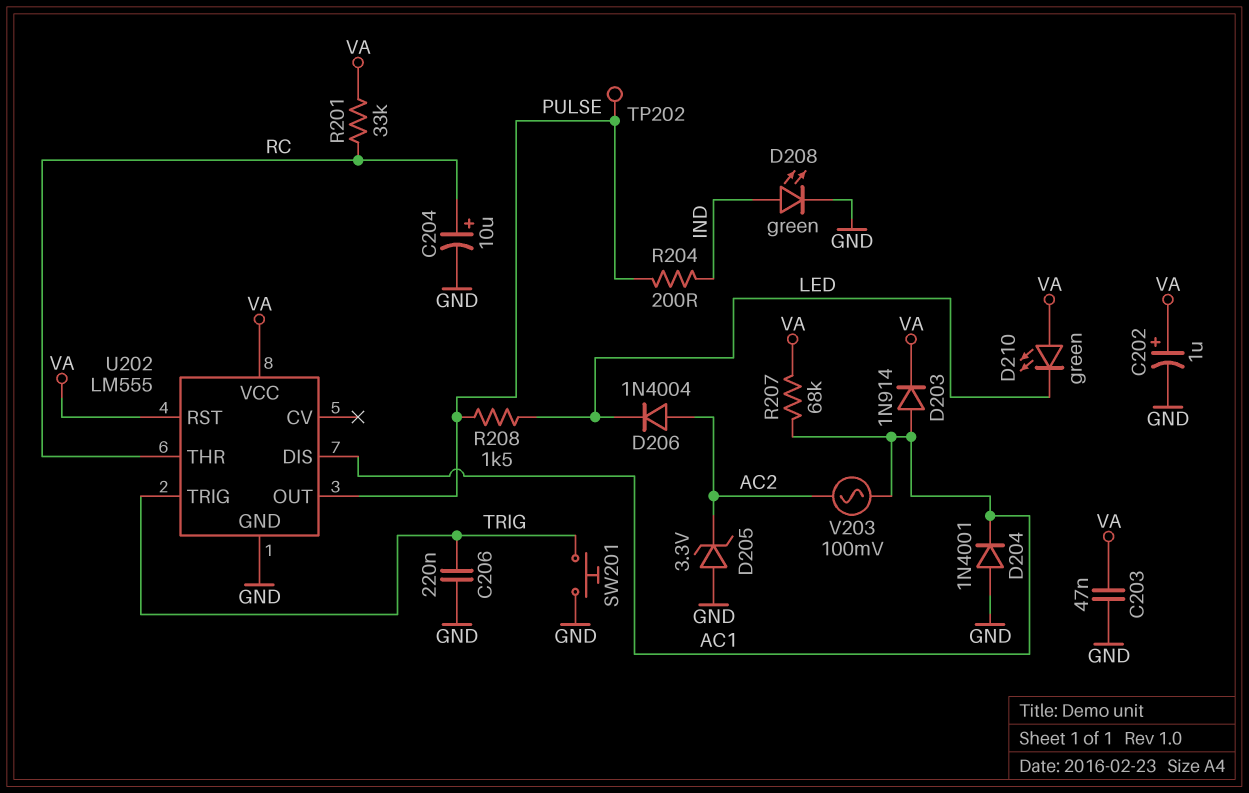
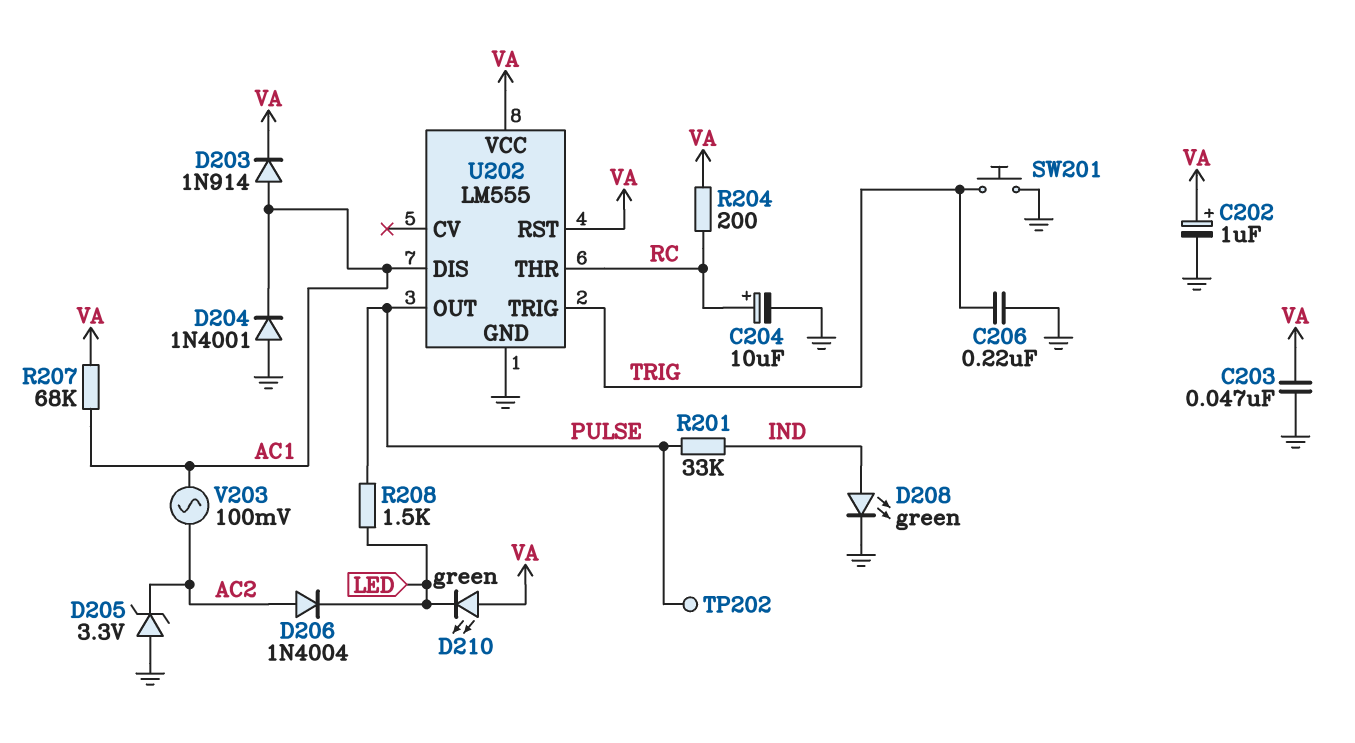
R201: 33k (RC, VA) -> 33k (IND, PULSE)
R204: 200 (IND, PULSE) -> 200 (RC, VA)

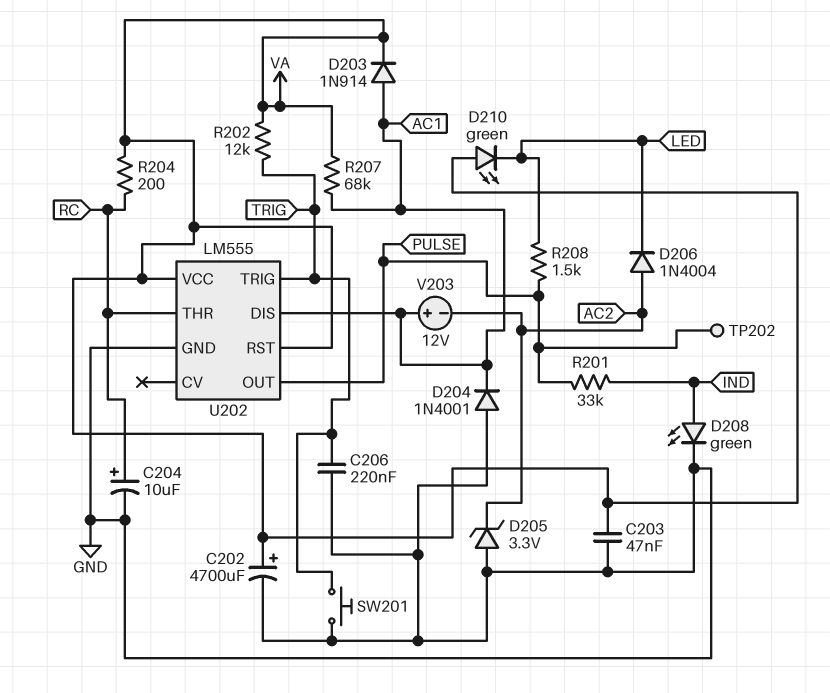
C202: 1uF (plus VA, minus GND) -> 4700uF (plus VA, minus GND)
R202: none -> 12k (TRIG, VA)
V203: AC 100mV (AC1, AC2) -> 12V (plus AC1, minus AC2)

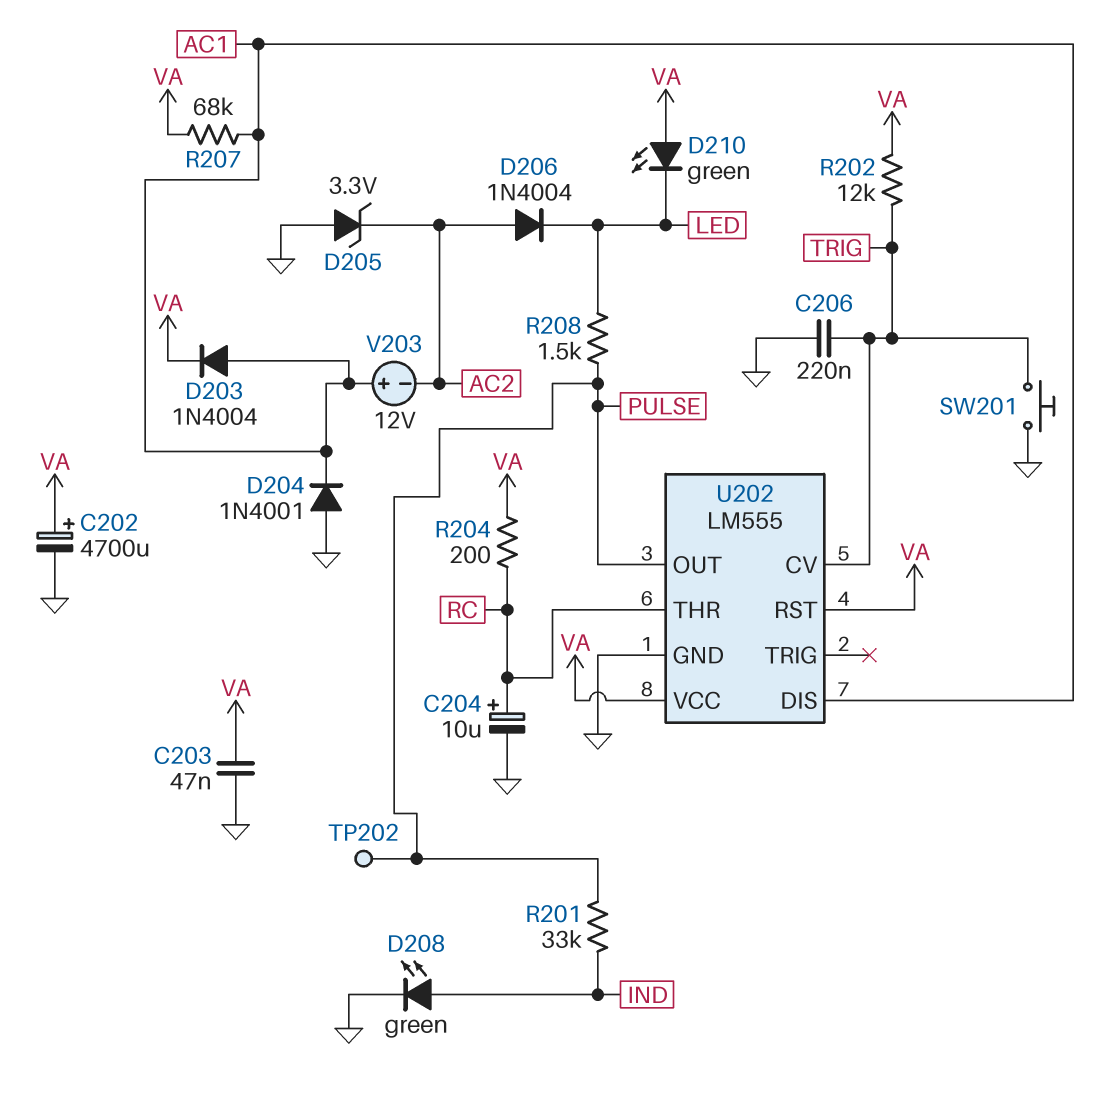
D203: diode 1N914 (A AC1, K VA) -> diode 1N4004 (A AC1, K VA)
U202 pin CV: none -> TRIG
U202 pin TRIG: TRIG -> none

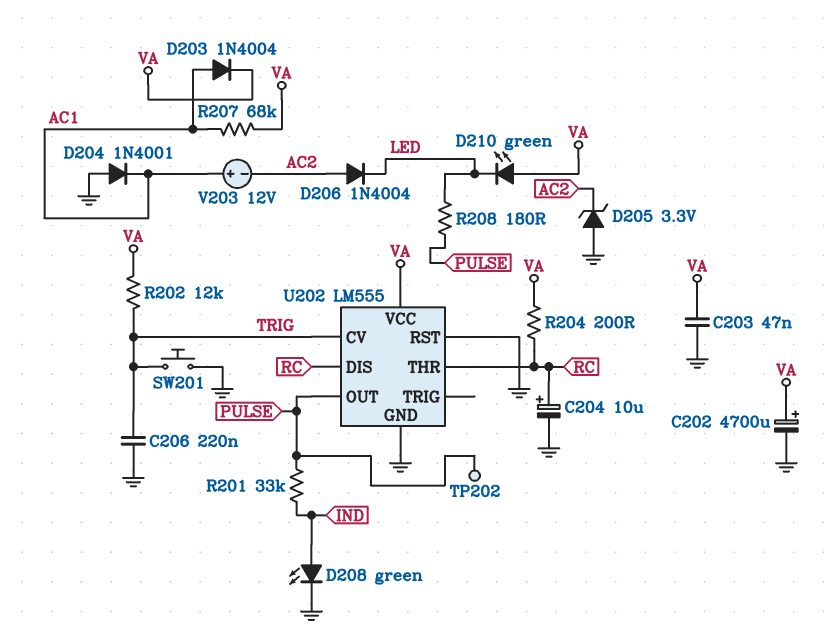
R208: 1.5k (LED, PULSE) -> 180 (LED, PULSE)
U202 pin DIS: AC1 -> RC
U202 pin RST: VA -> GND

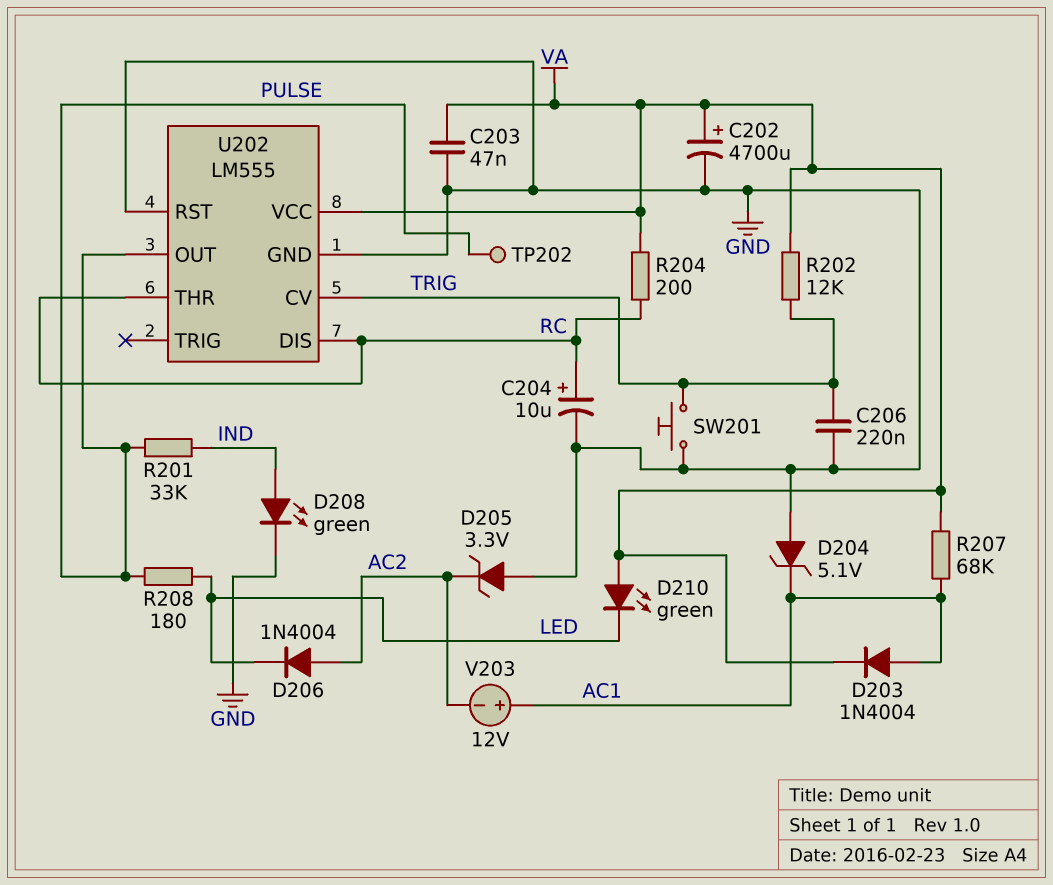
D204: diode 1N4001 (A GND, K AC1) -> zener 5.1V (A GND, K AC1)

